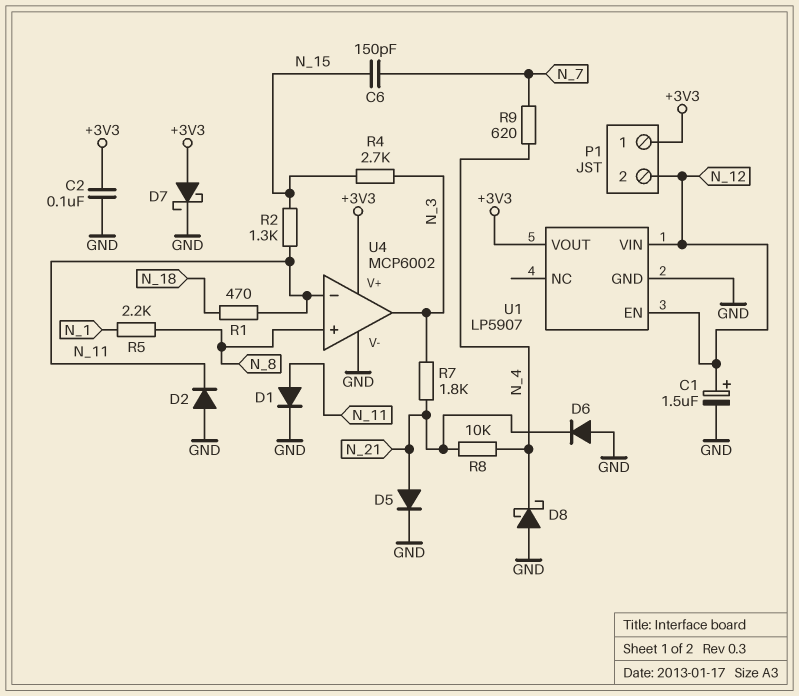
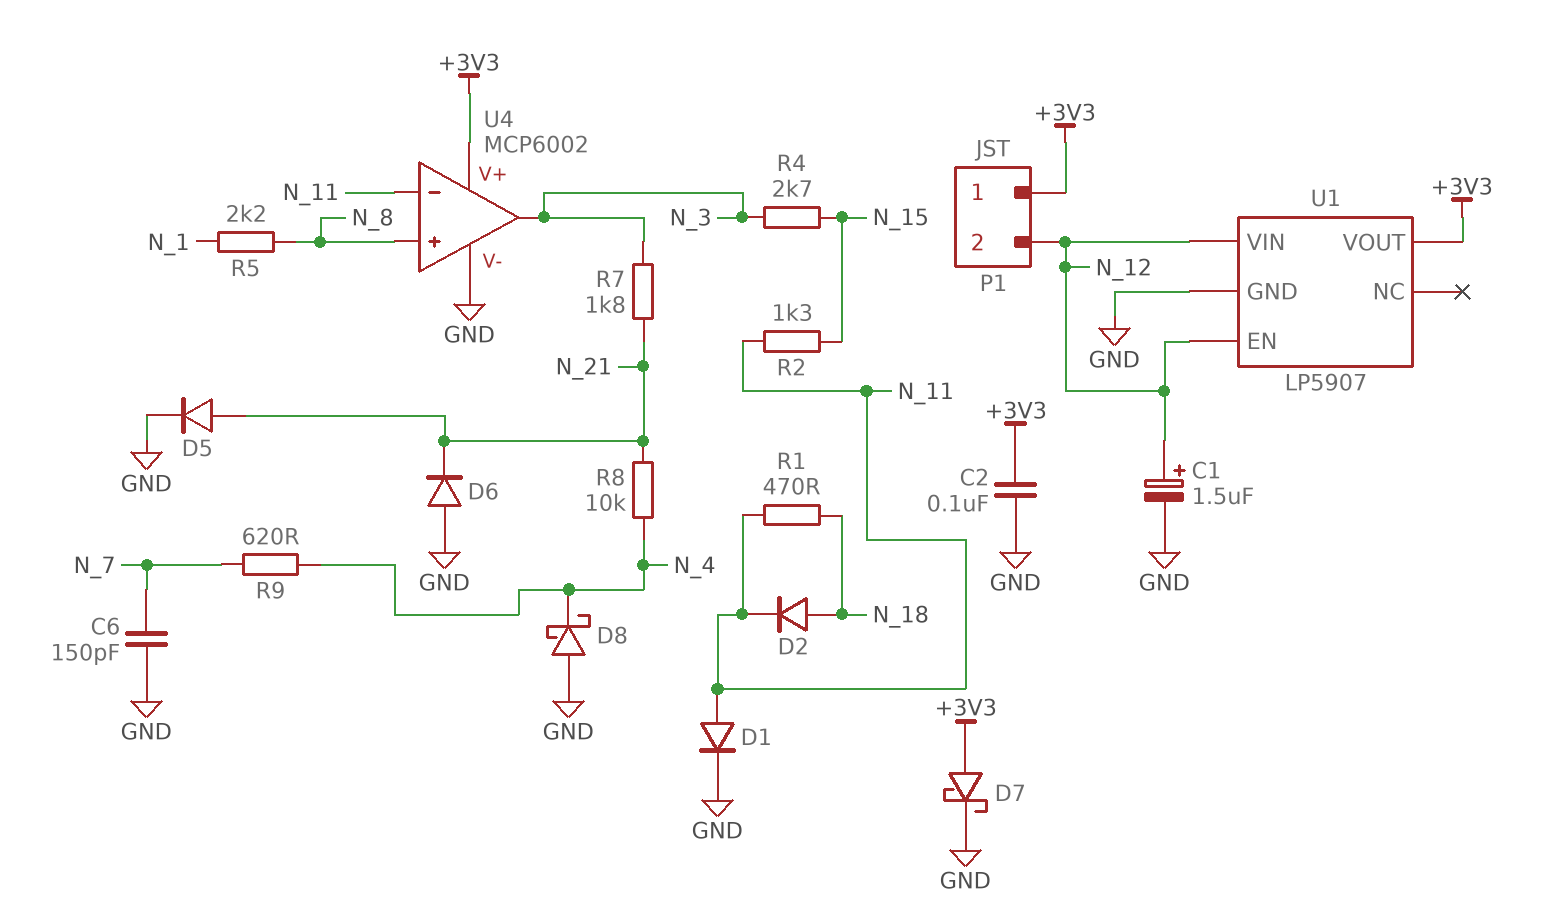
C6: 150pF (N_7, N_15) -> 150pF (GND, N_7)
D2: diode (A GND, K N_11) -> diode (A N_18, K N_11)

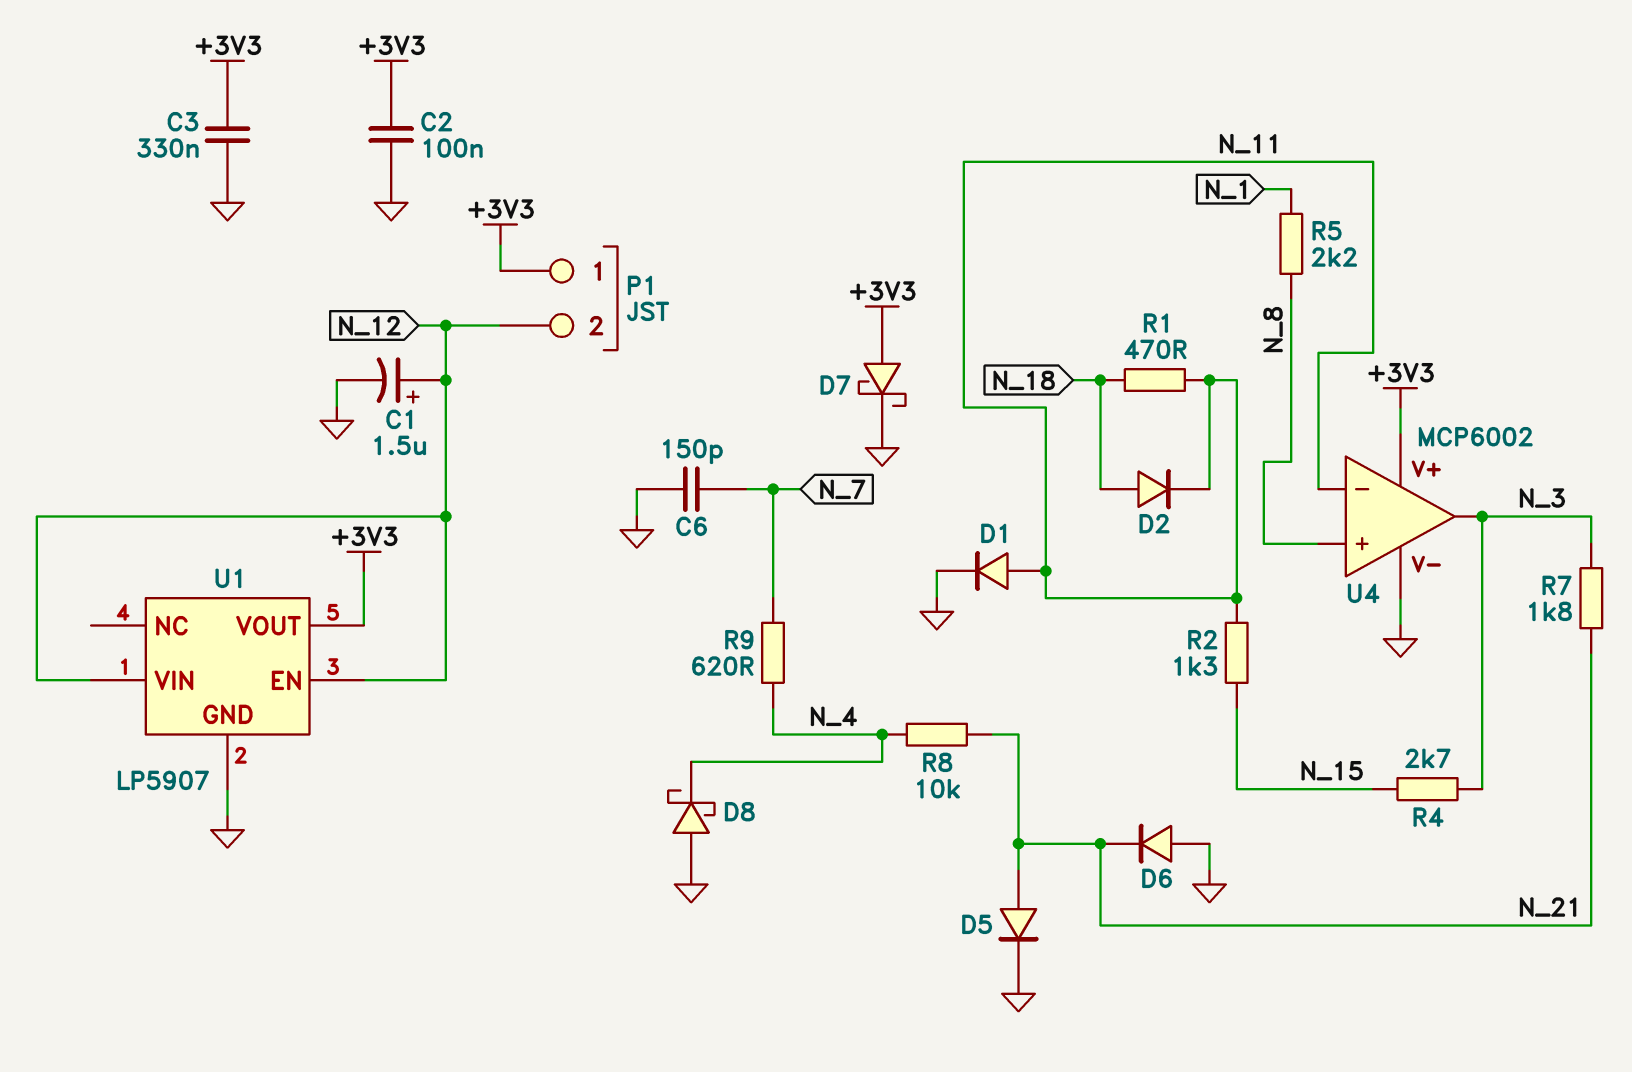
C3: none -> 330nF (+3V3, GND)

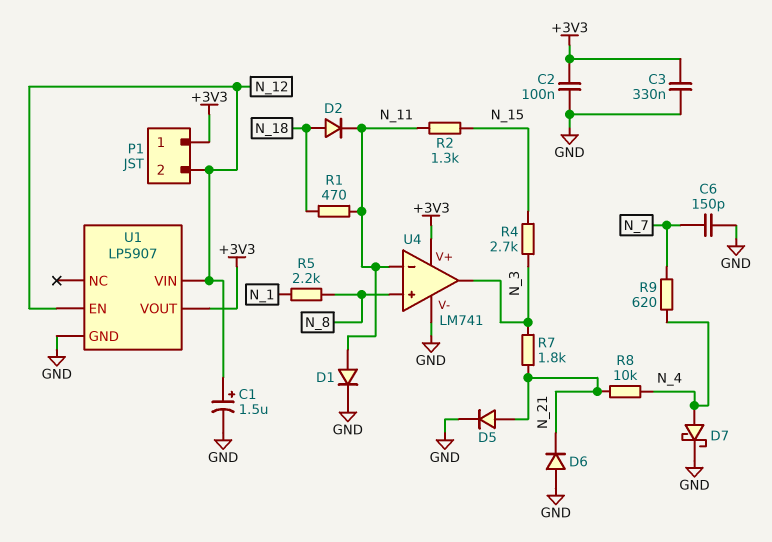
D7: schottky (A +3V3, K GND) -> schottky (A N_4, K GND)
D8: schottky (A GND, K N_4) -> none
U4: MCP6002 -> LM741

